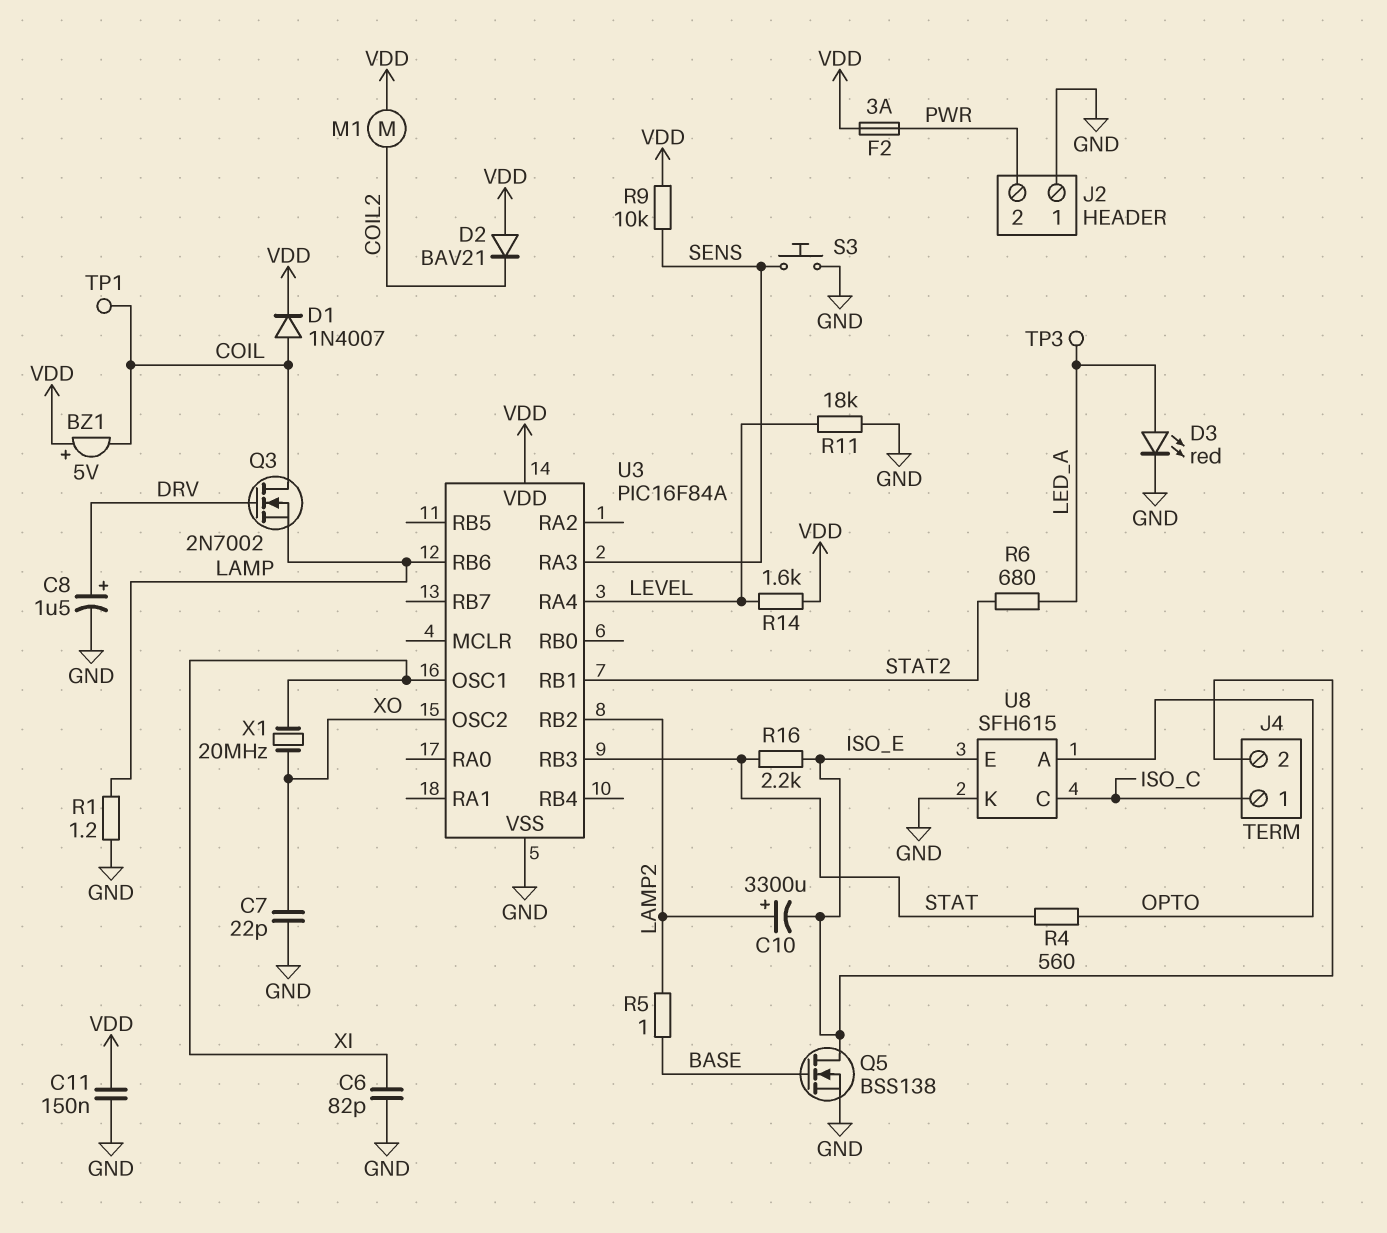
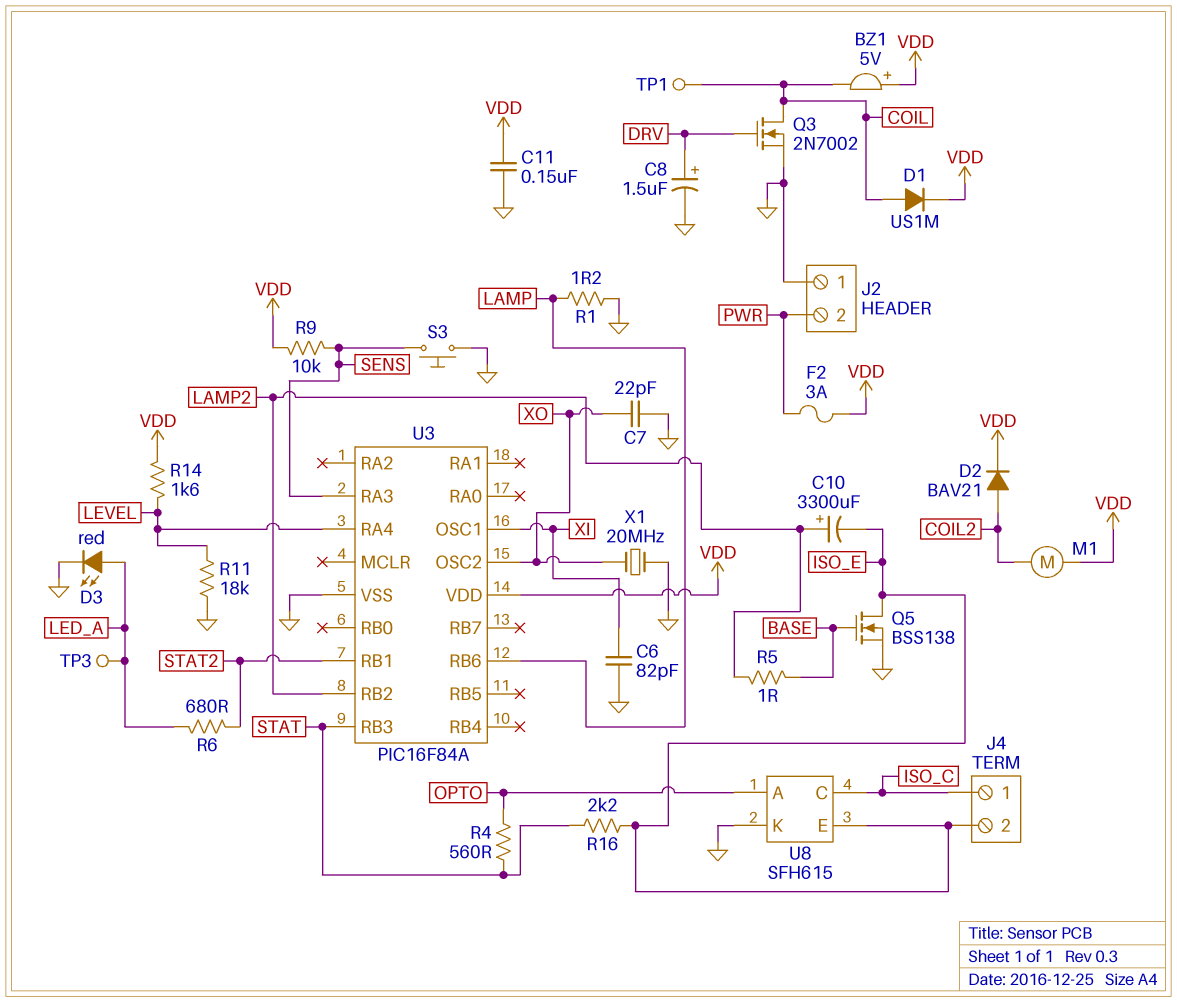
D1: diode 1N4007 (A COIL, K VDD) -> diode US1M (A COIL, K VDD)
D2: diode BAV21 (A VDD, K COIL2) -> diode BAV21 (A COIL2, K VDD)
Q3: NMOS 2N7002 (G DRV, D COIL, S LAMP) -> NMOS 2N7002 (G DRV, D COIL, S GND)
X1: 20MHz (XI, XO) -> 20MHz (GND, XO)

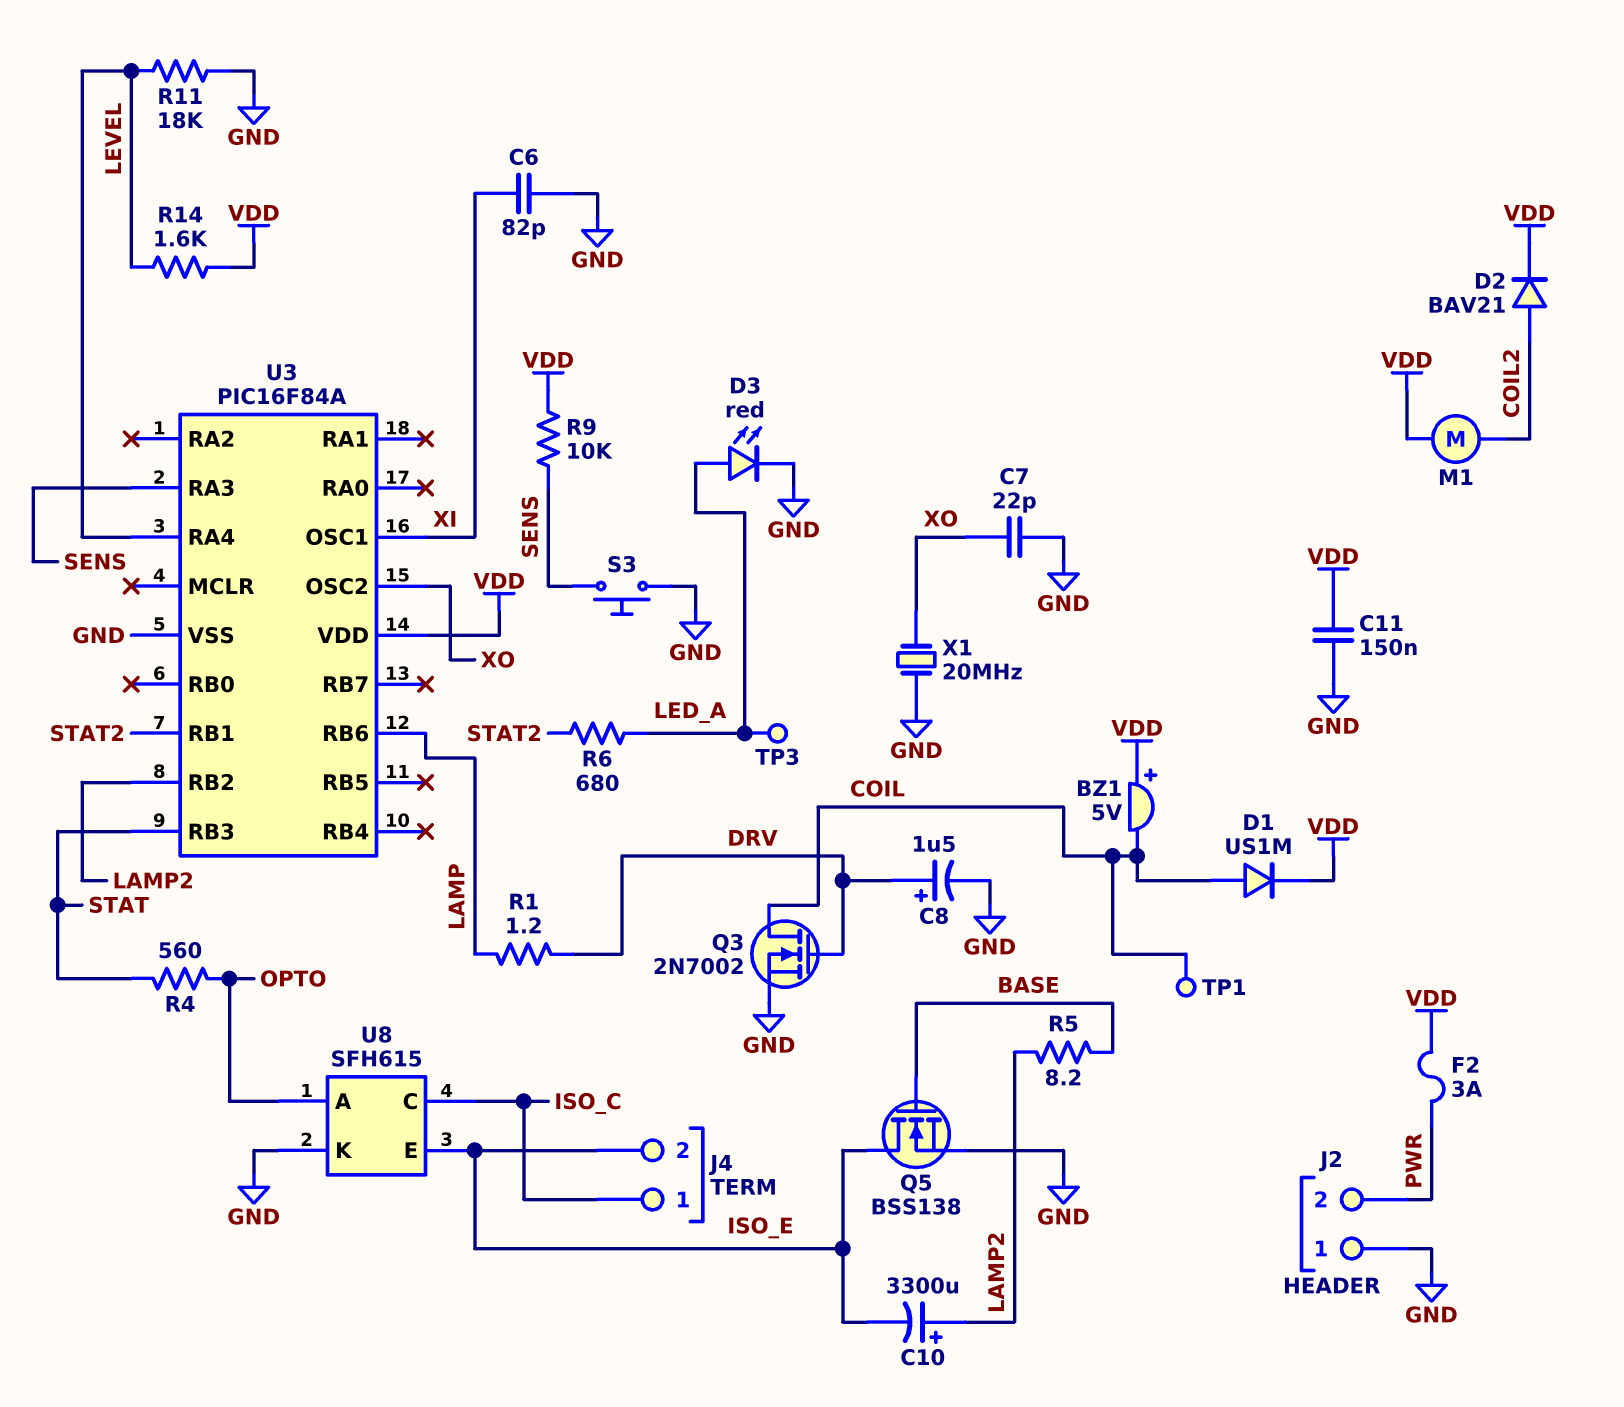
R1: 1.2 (GND, LAMP) -> 1.2 (DRV, LAMP)
R5: 1 (BASE, LAMP2) -> 8.2 (BASE, LAMP2)
R16: 2.2k (ISO_E, STAT) -> none

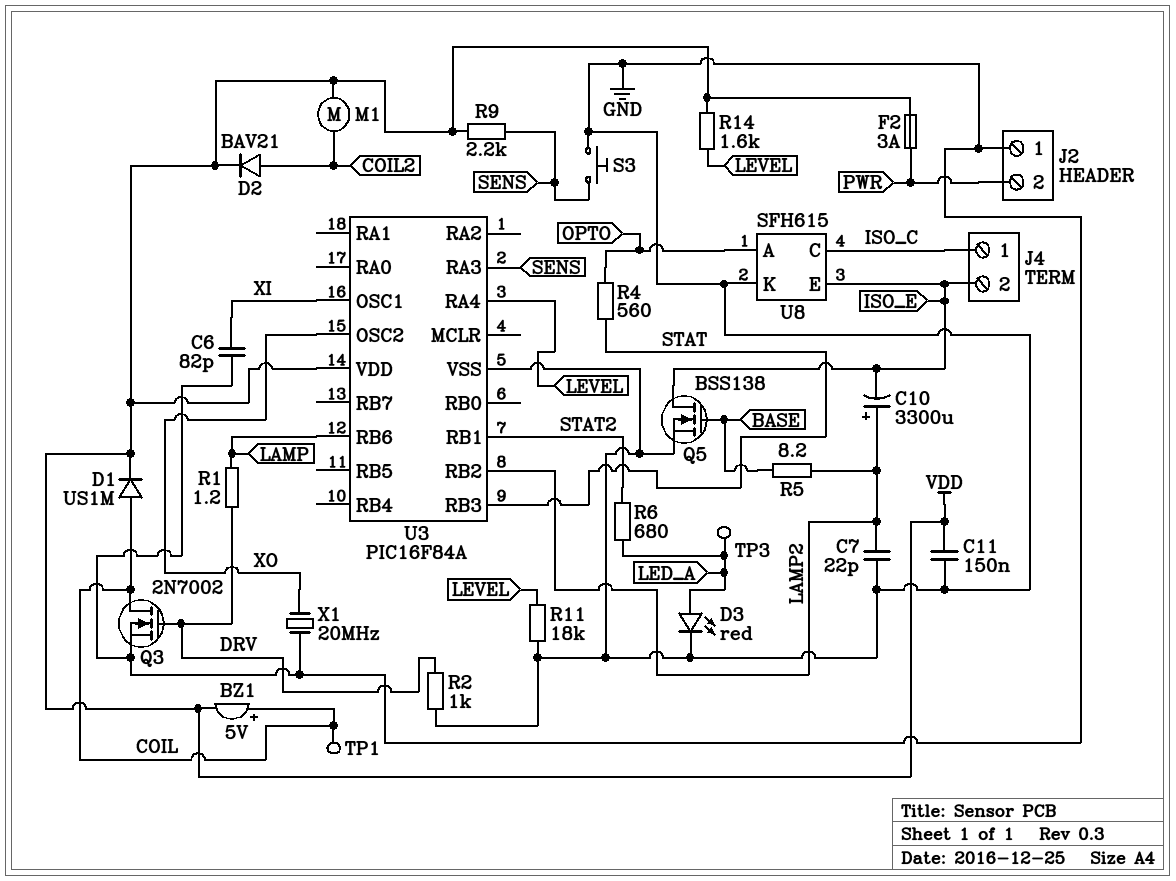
BZ1: buzzer 5V (plus VDD, minus COIL) -> buzzer 5V (plus COIL, minus VDD)
C7: 22pF (GND, XO) -> 22pF (GND, LAMP2)
C8: 1.5uF (plus DRV, minus GND) -> none
R2: none -> 1k (DRV, GND)
R9: 10k (SENS, VDD) -> 2.2k (SENS, VDD)

